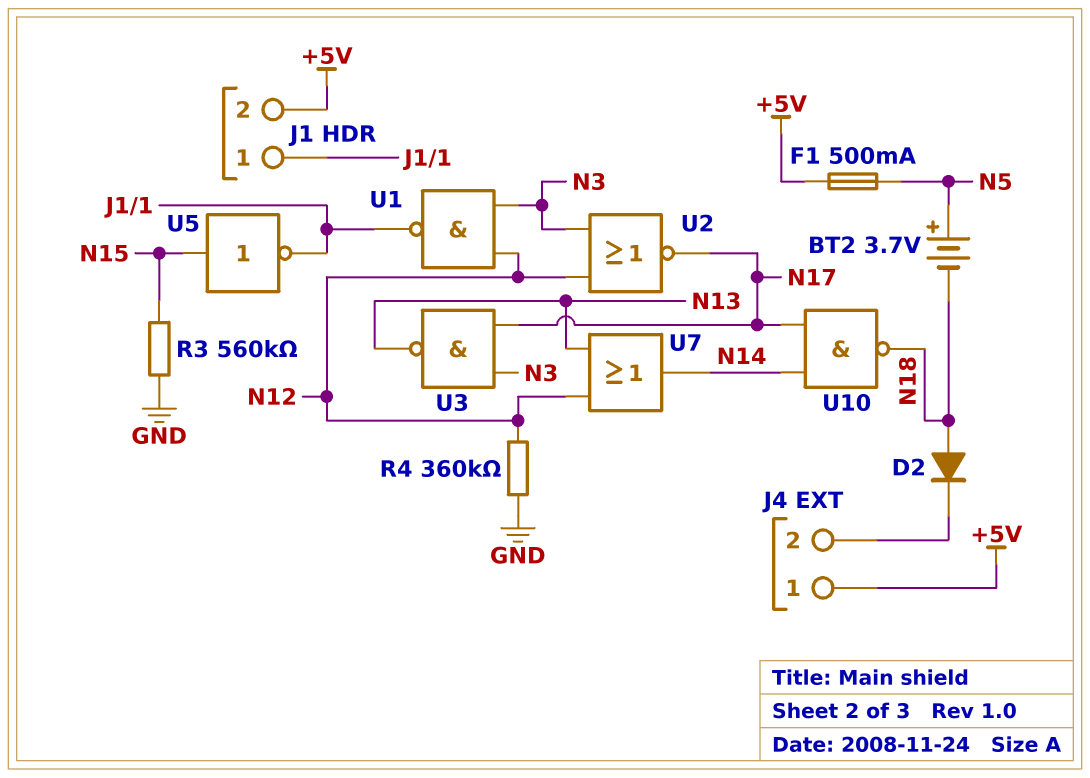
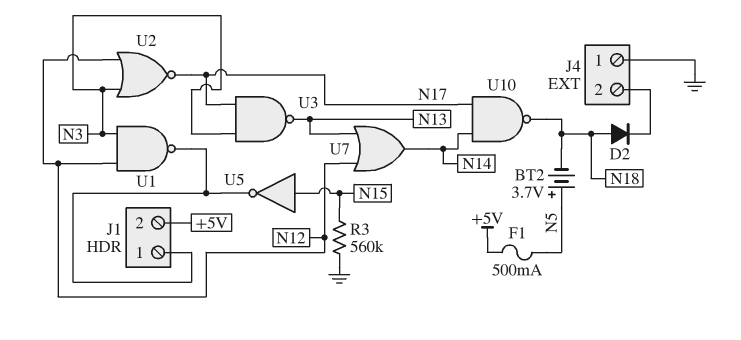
J4 pin 1: +5V -> GND
R4: 360k (GND, N12) -> none

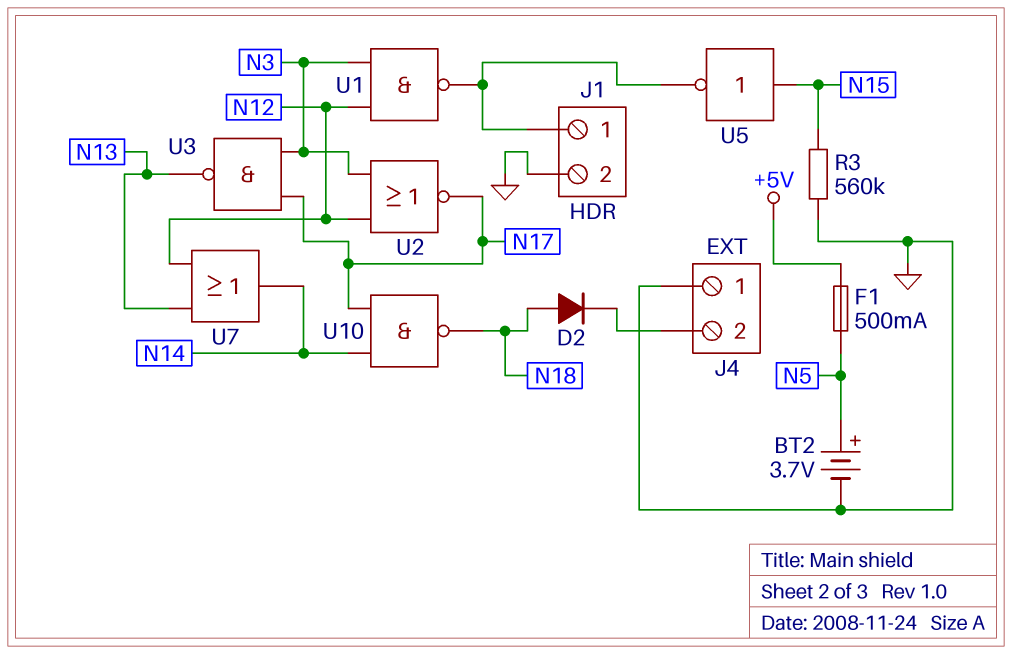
BT2: 3.7V (plus N5, minus N18) -> 3.7V (plus N5, minus GND)
J1 pin 2: +5V -> GND

